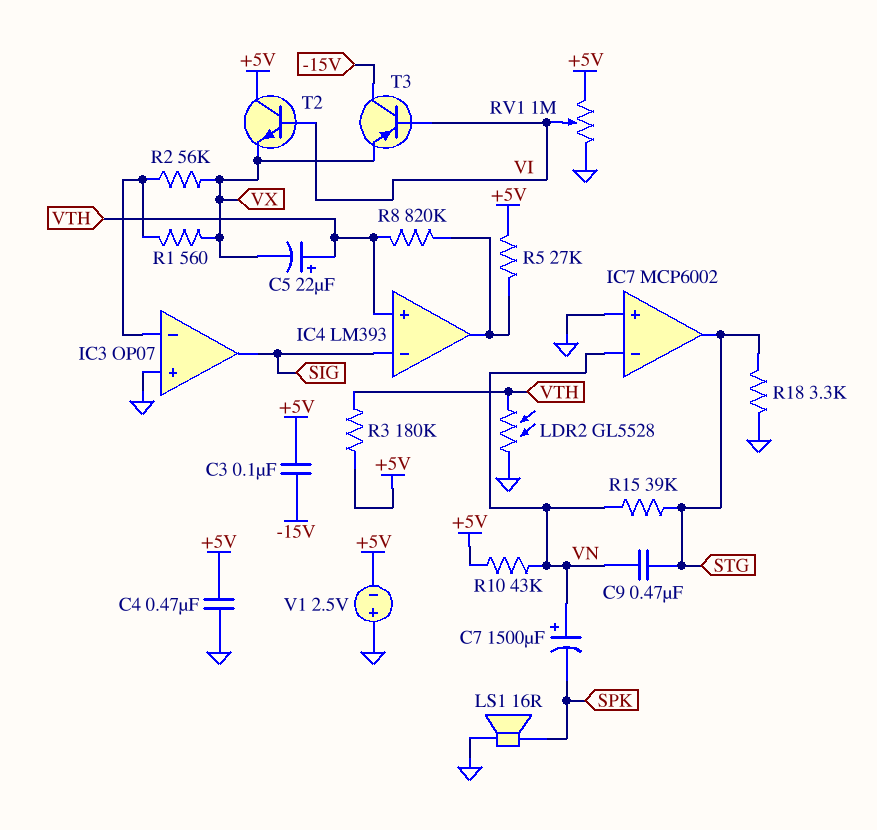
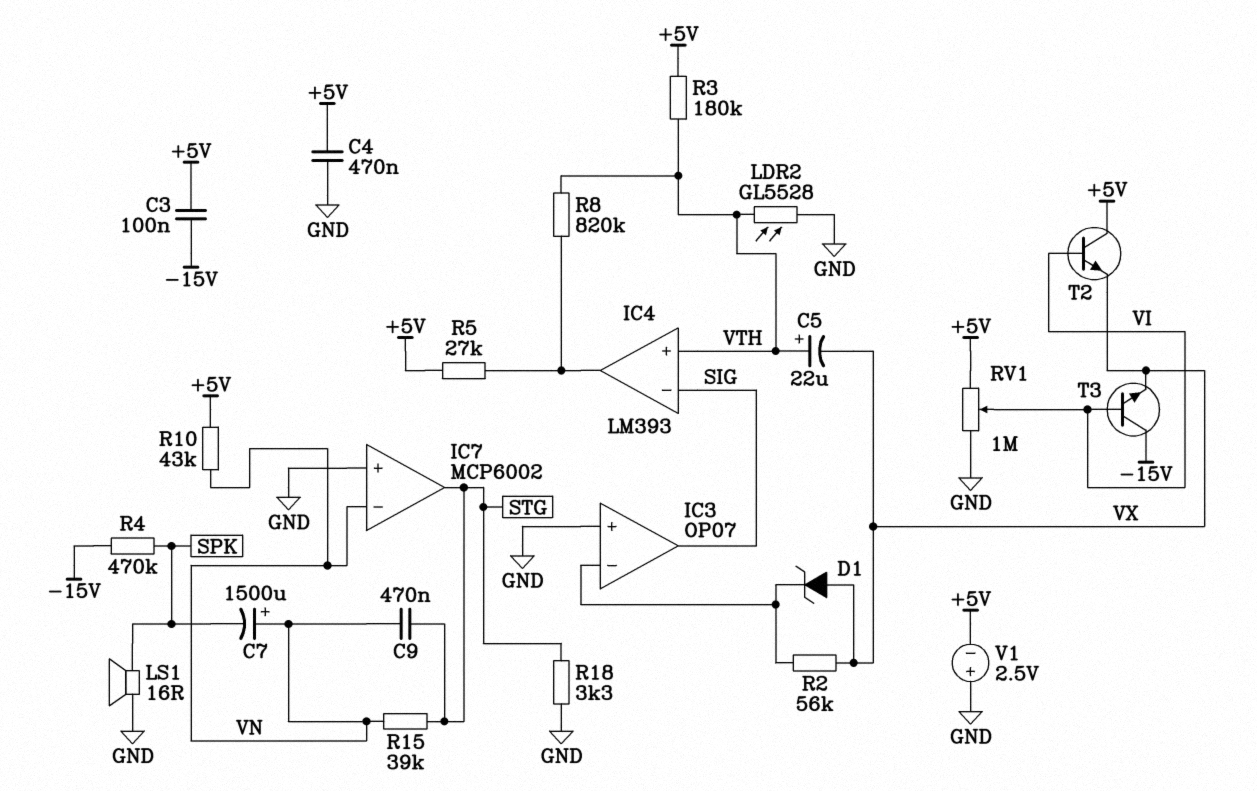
D1: none -> zener (A VX, K IC3/in-)
R1: 560 (IC3/in-, VX) -> none
R4: none -> 470k (-15V, SPK)
T3: PNP (B VI, C -15V, E VX) -> NPN (B VI, C -15V, E VX)

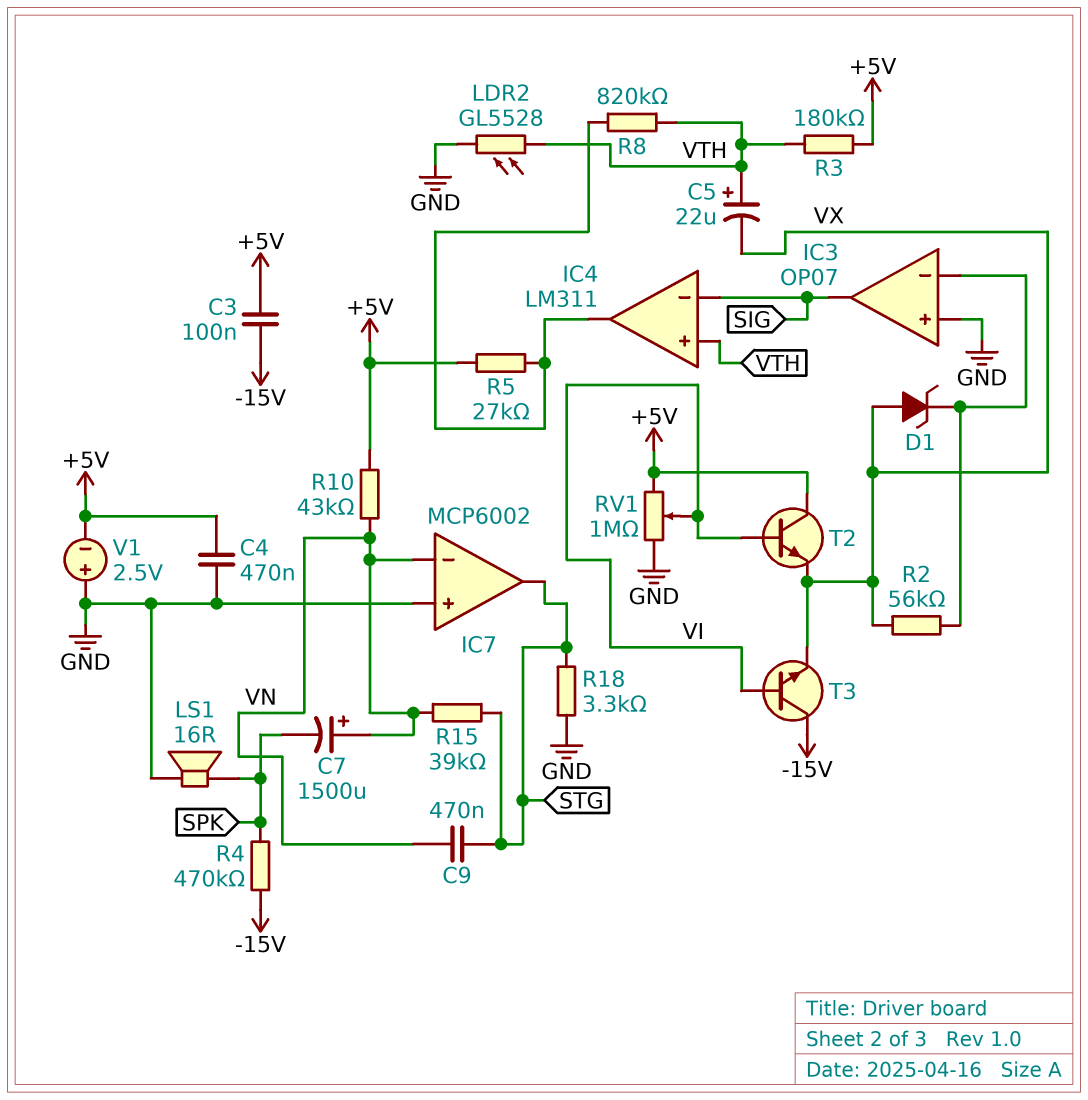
IC4: LM393 -> LM311

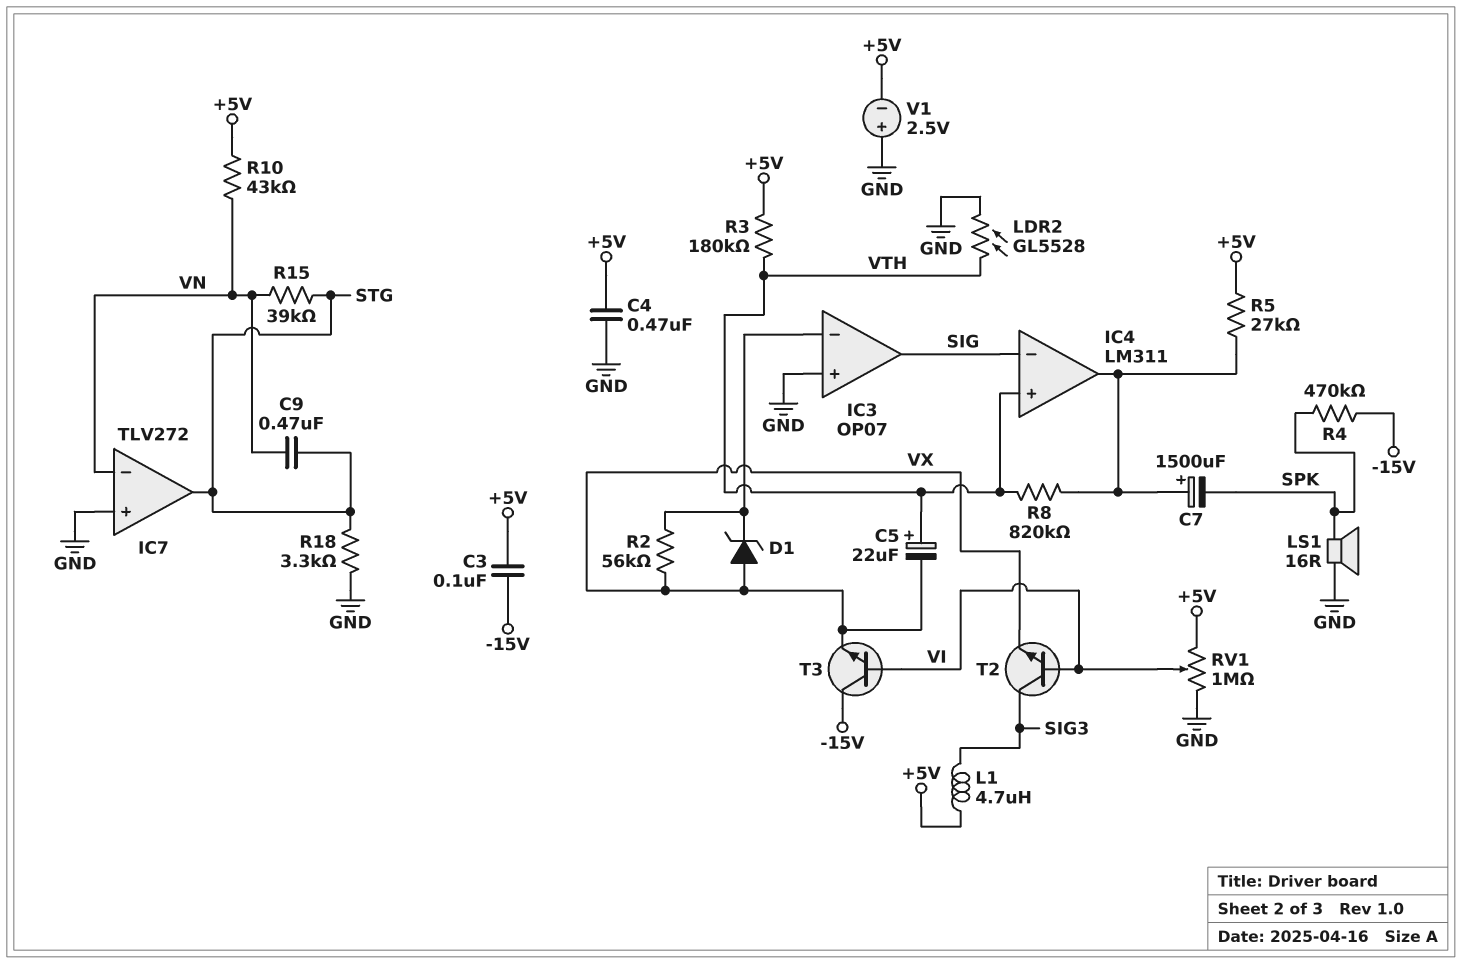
C7: 1500uF (plus VN, minus SPK) -> 1500uF (plus IC4/out, minus SPK)
IC7: MCP6002 -> TLV272
L1: none -> 4.7uH (+5V, SIG3)
T2: NPN (B VI, C +5V, E VX) -> NPN (B VI, C SIG3, E VX)

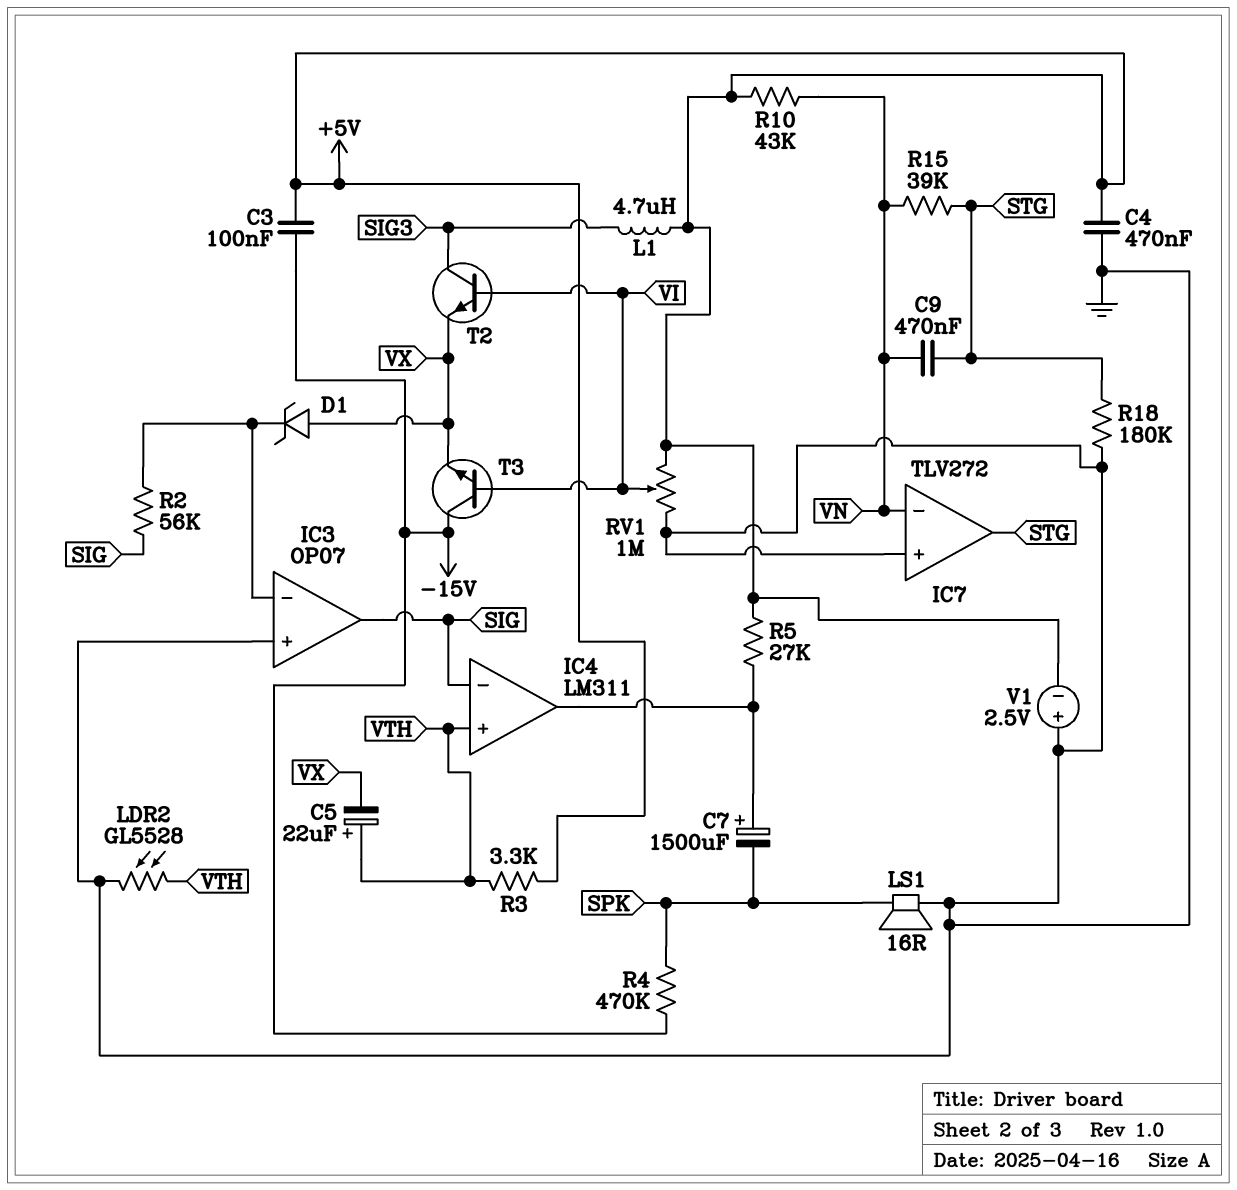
R2: 56k (IC3/in-, VX) -> 56k (IC3/in-, SIG)
R3: 180k (+5V, VTH) -> 3.3k (+5V, VTH)
R8: 820k (IC4/out, VTH) -> none
R18: 3.3k (GND, STG) -> 180k (GND, STG)

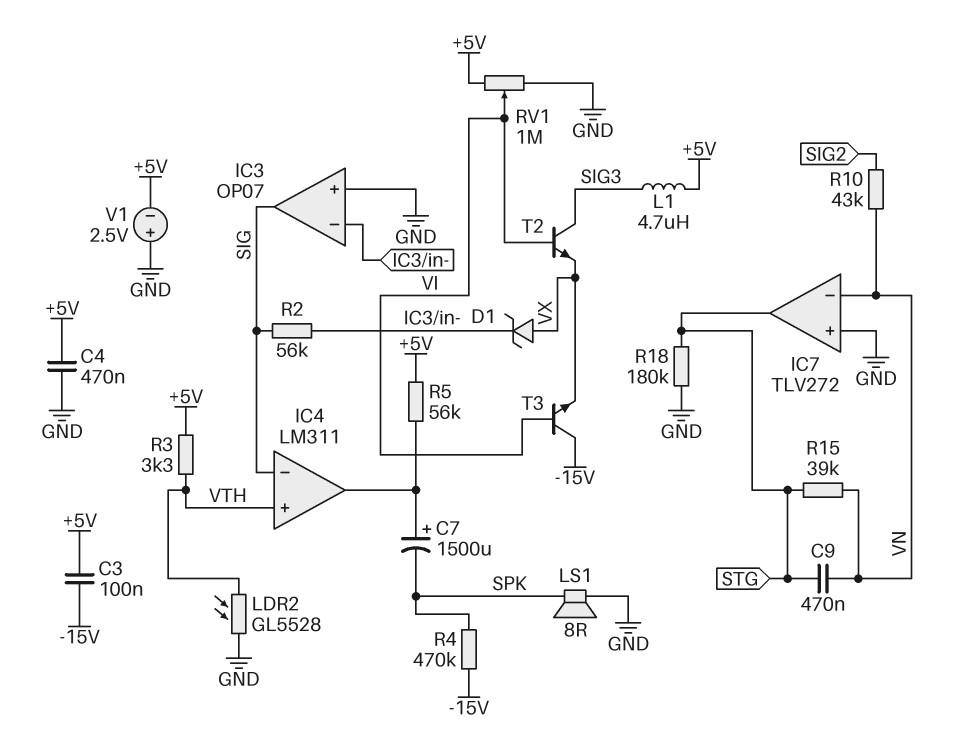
C5: 22uF (plus VTH, minus VX) -> none
LS1: speaker 16R (GND, SPK) -> speaker 8R (GND, SPK)
R5: 27k (+5V, IC4/out) -> 56k (+5V, IC4/out)
R10: 43k (+5V, VN) -> 43k (SIG2, VN)

